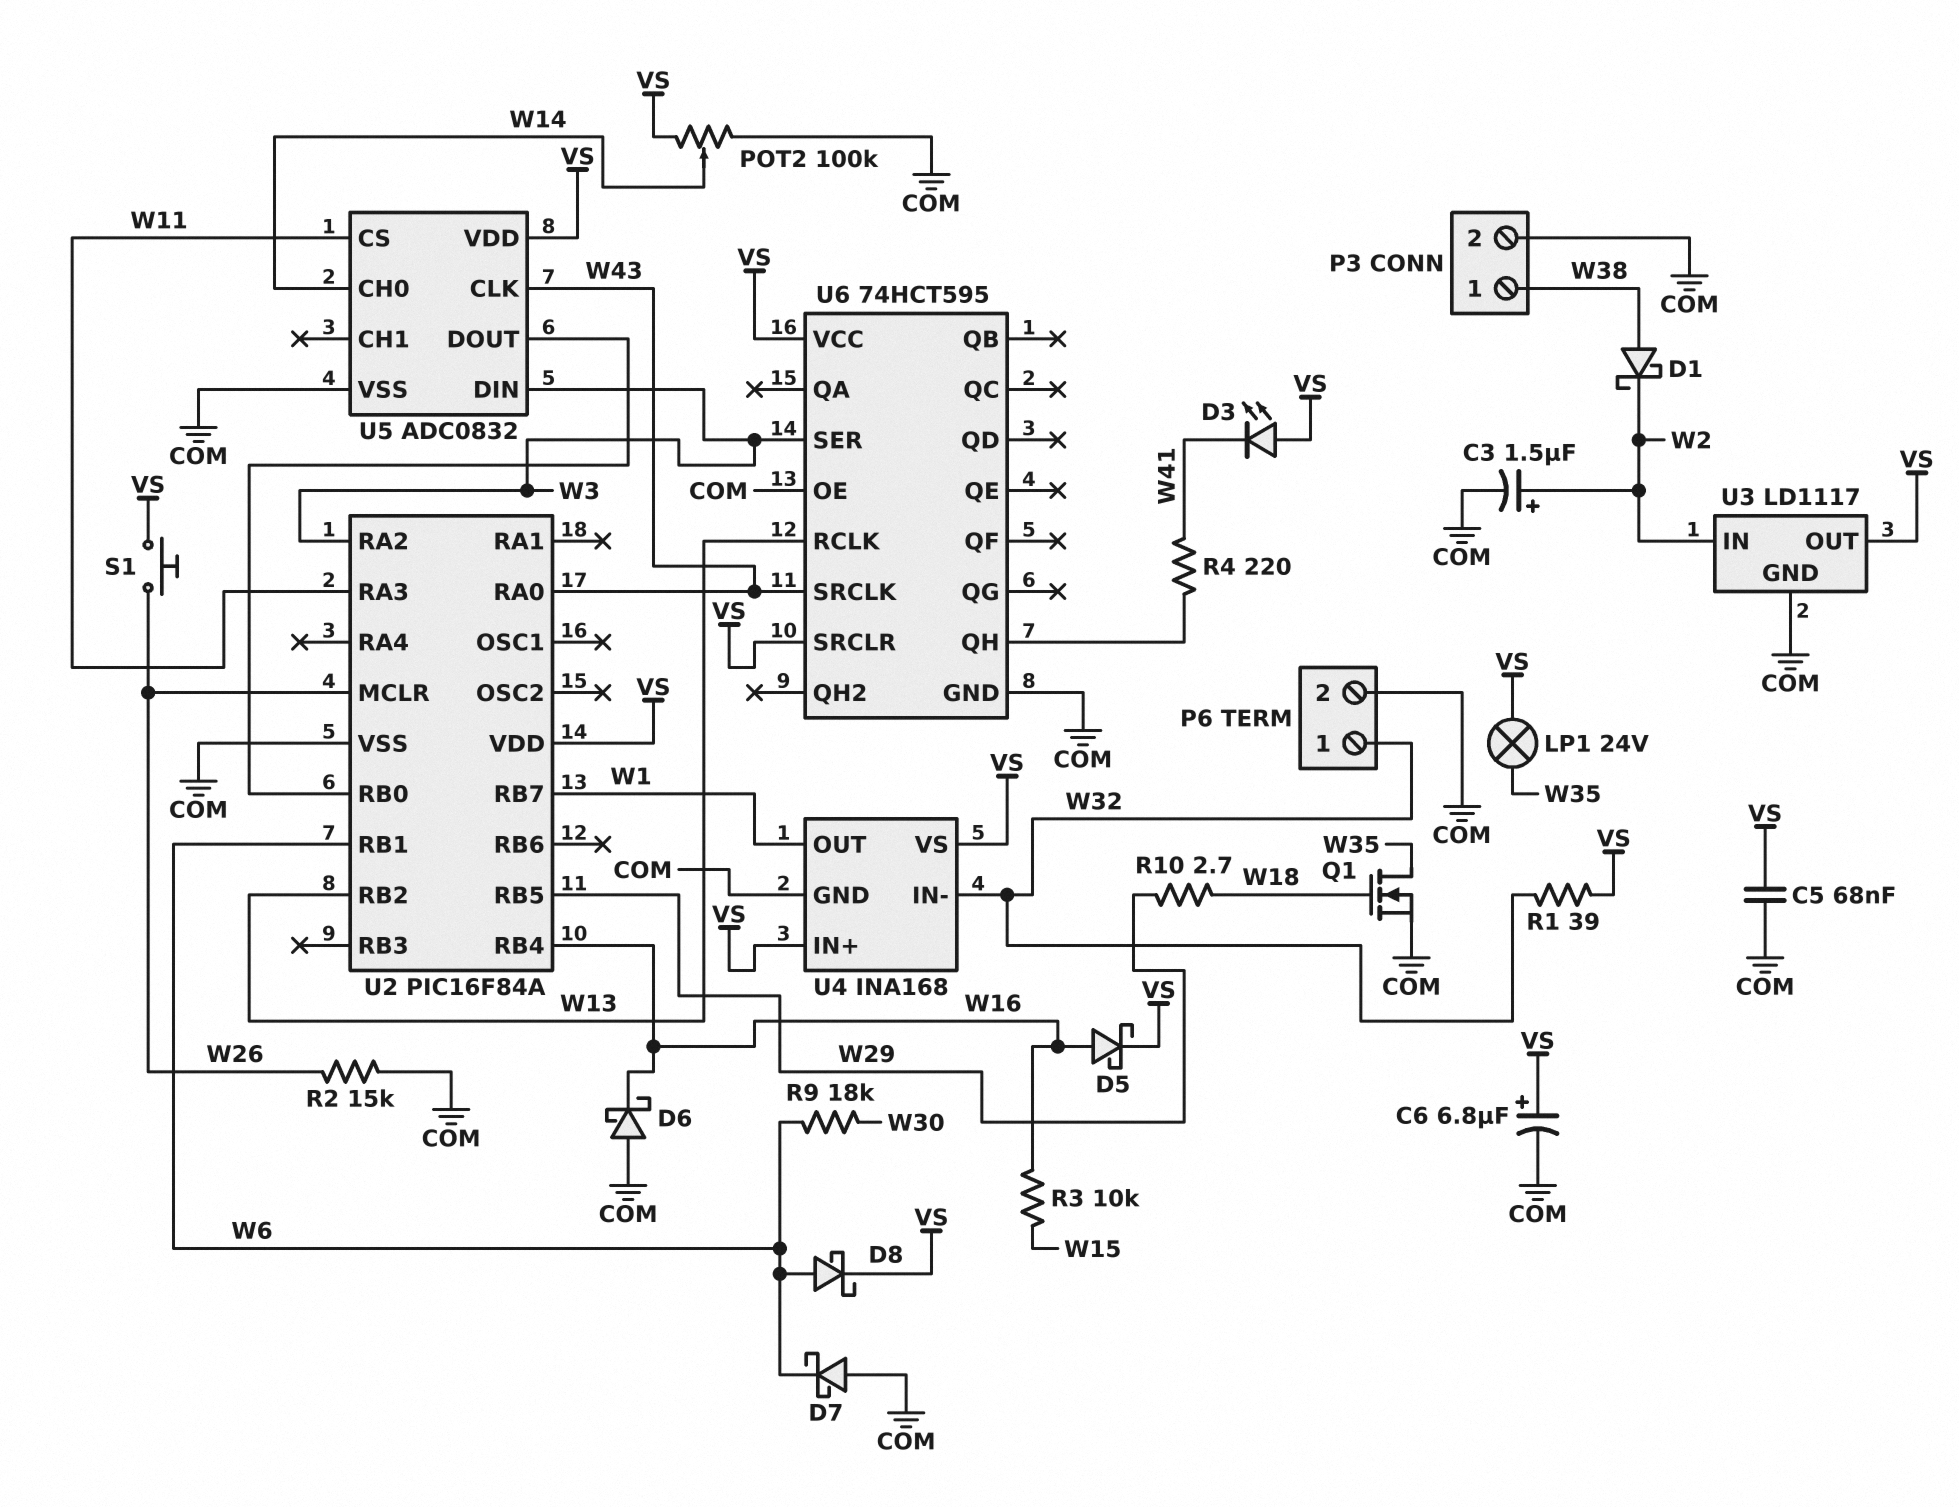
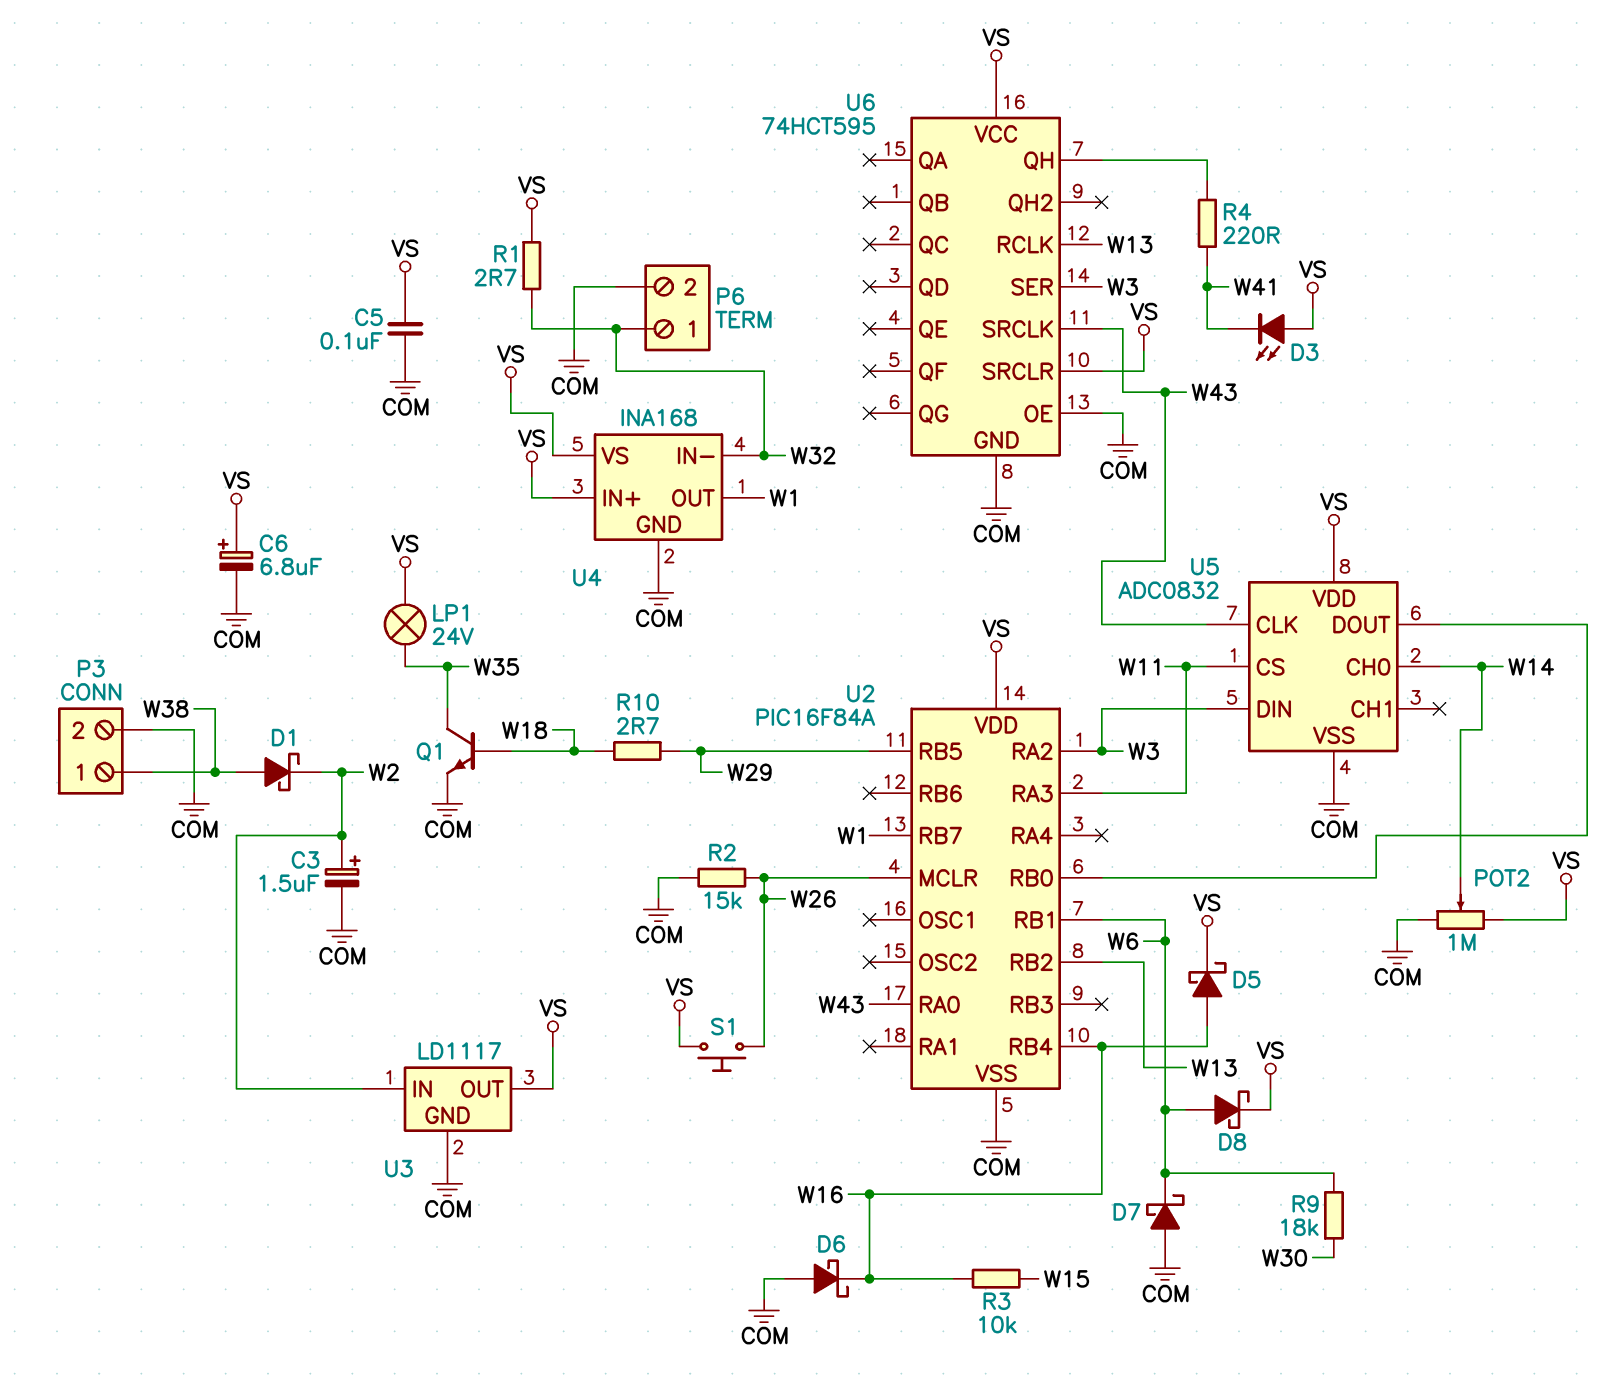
C5: 68nF (COM, VS) -> 100nF (COM, VS)
POT2: 100k (COM, VS, wiper W14) -> 1M (COM, VS, wiper W14)
Q1: NMOS (G W18, D W35, S COM) -> NPN (B W18, C W35, E COM)
R1: 39 (VS, W32) -> 2.7 (VS, W32)

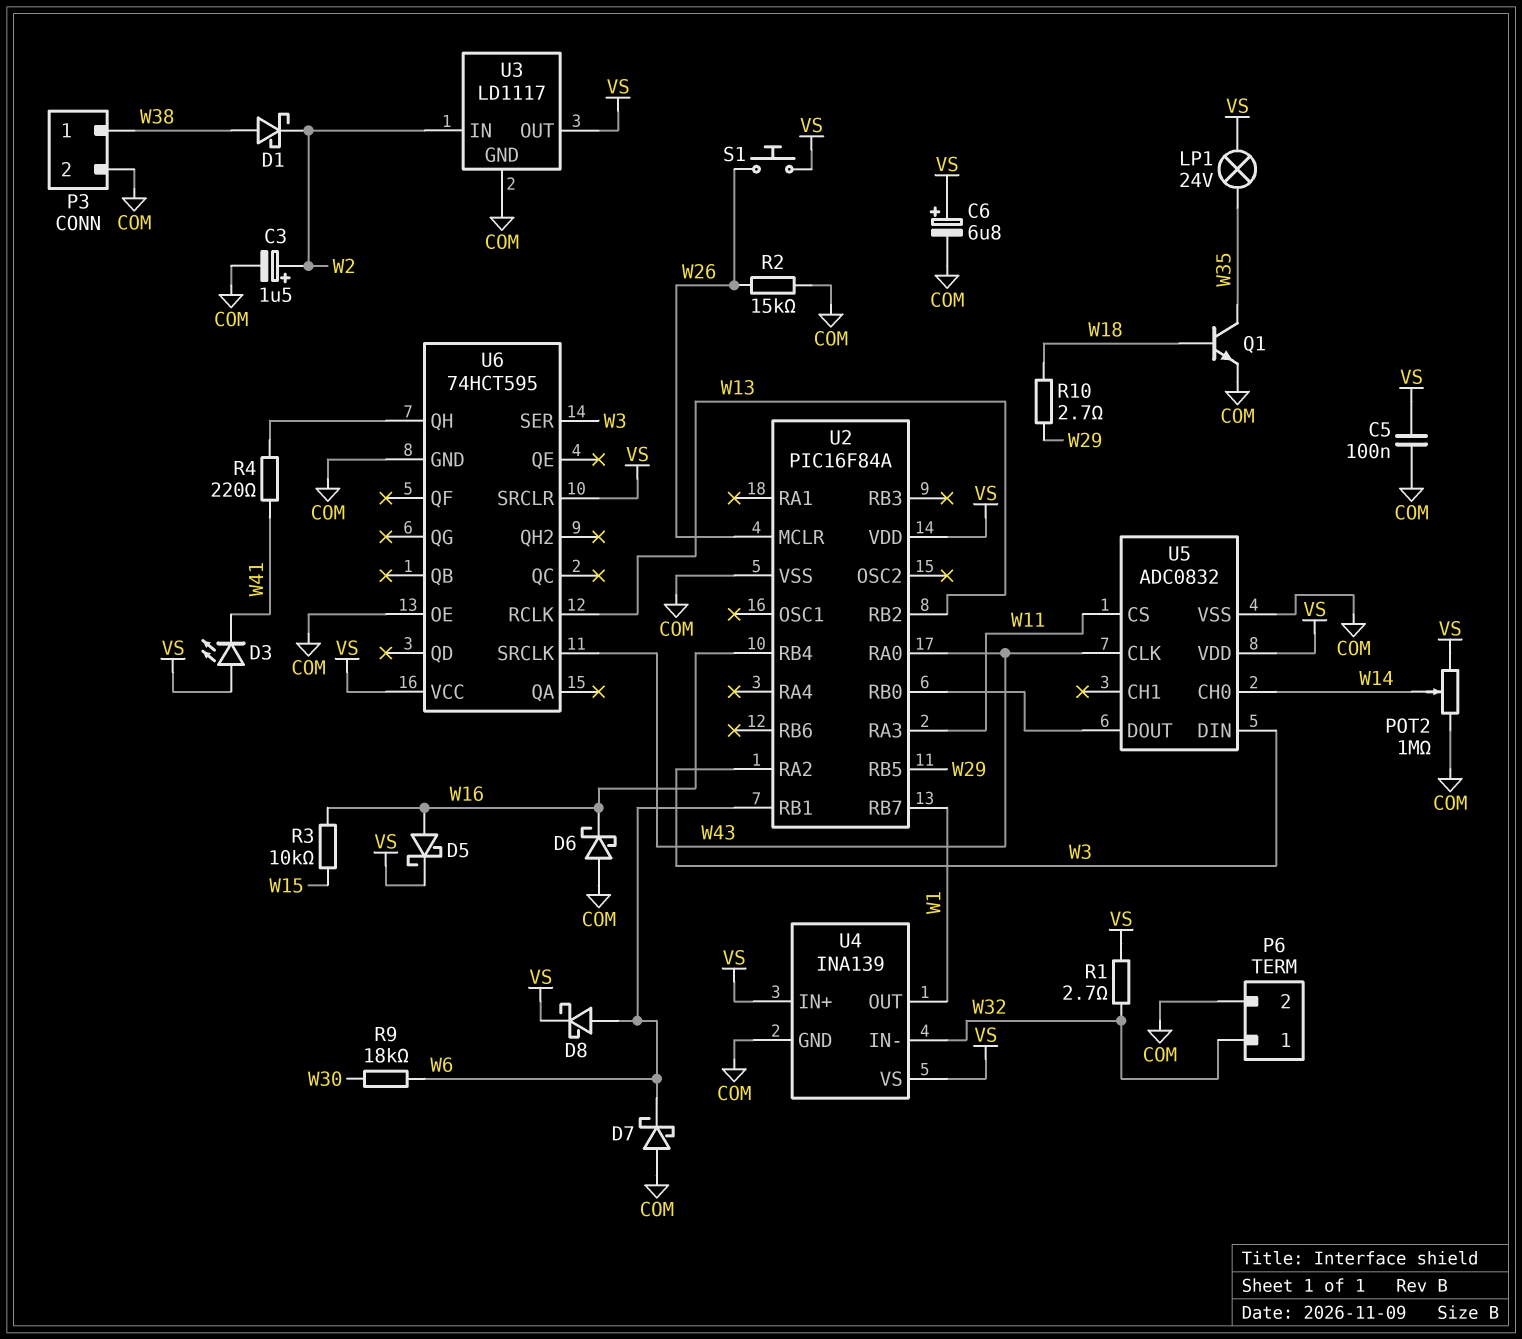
U4: INA168 -> INA139

